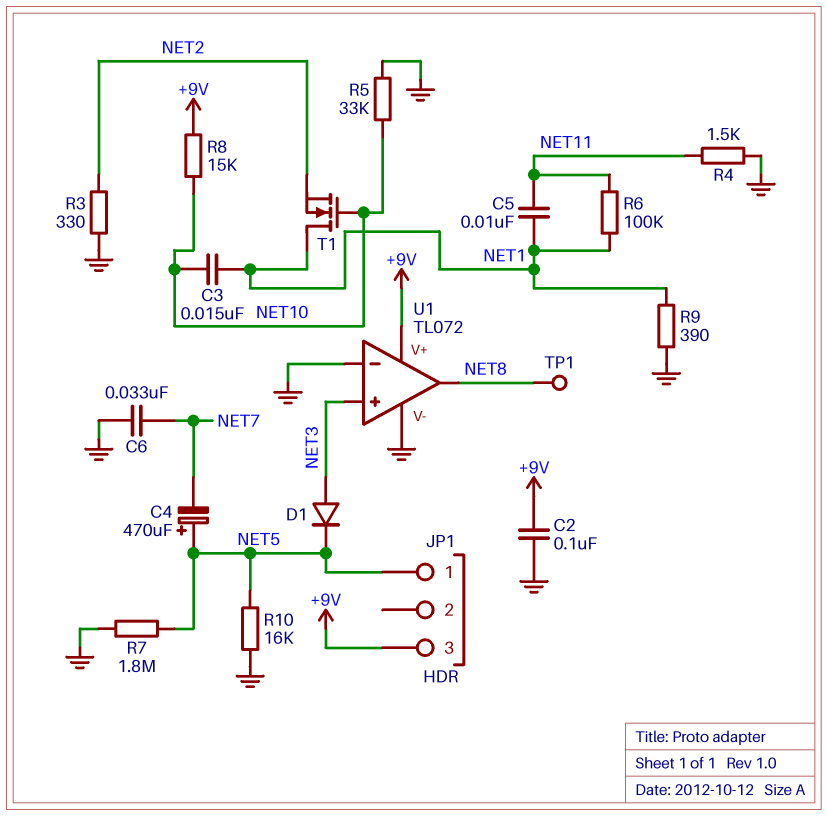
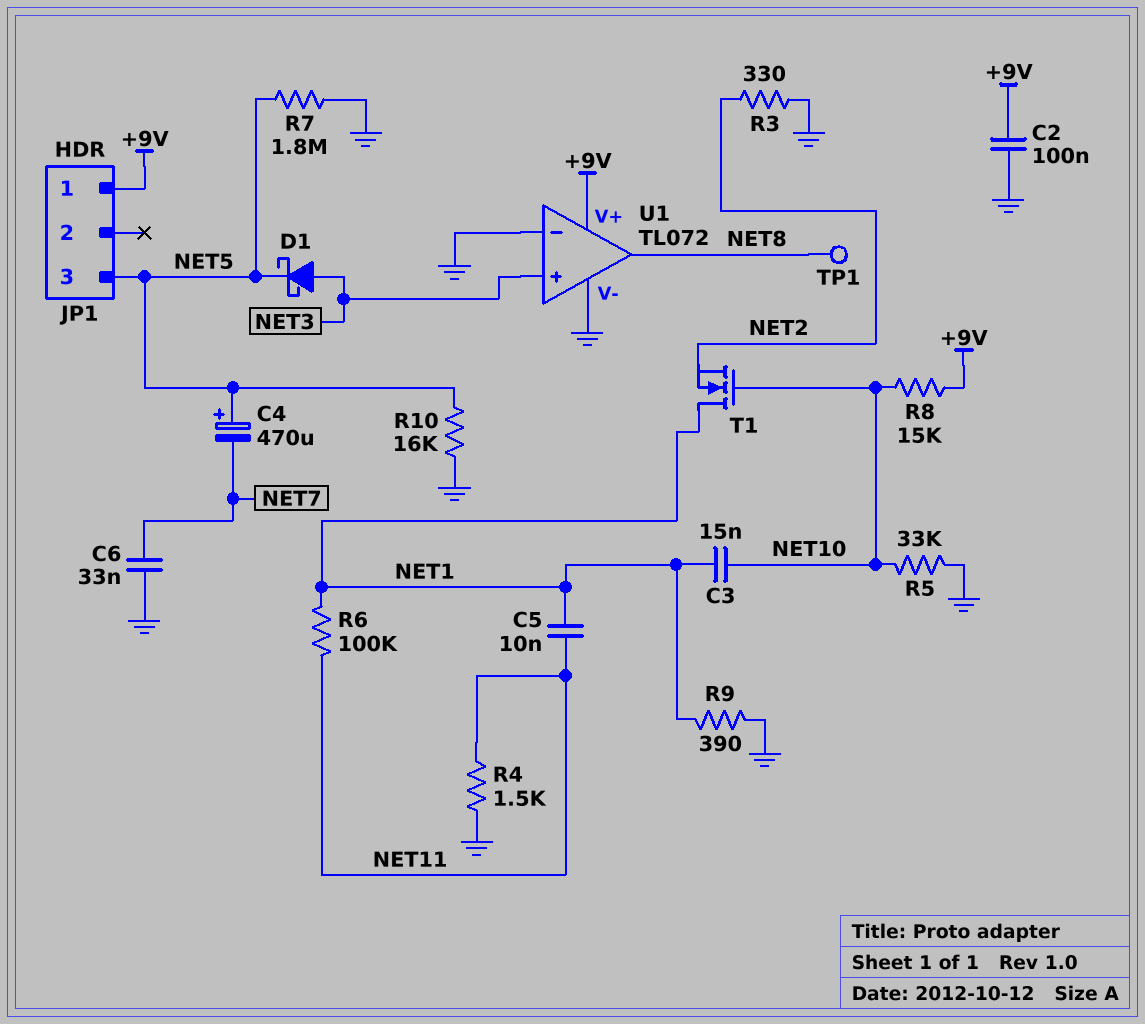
D1: diode (A NET3, K NET5) -> schottky (A NET3, K NET5)
JP1 pin 1: NET5 -> +9V
JP1 pin 3: +9V -> NET5

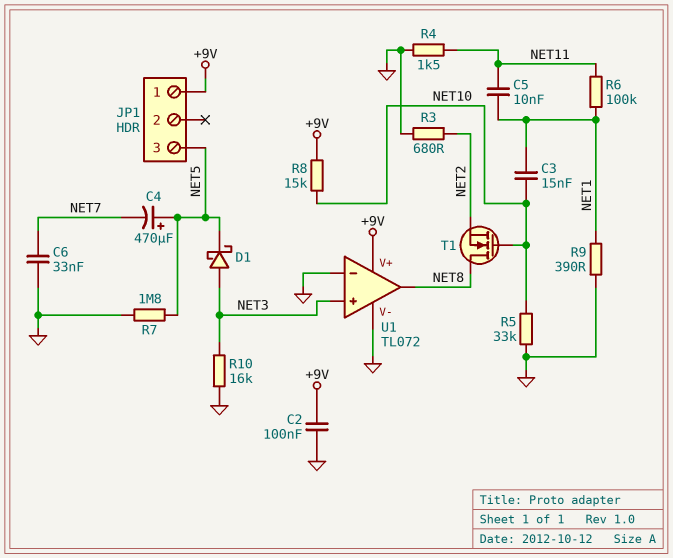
R3: 330 (GND, NET2) -> 680 (GND, NET2)
R10: 16k (GND, NET5) -> 16k (GND, NET3)
T1: NMOS (G NET10, D NET1, S NET2) -> NMOS (G NET10, D NET8, S NET2)
TP1: test point (NET8) -> none

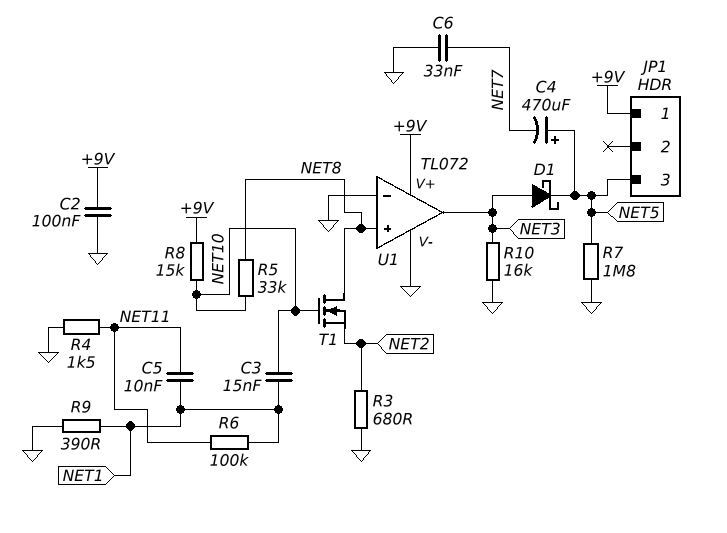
R5: 33k (GND, NET10) -> 33k (NET8, NET10)
U1 pin in+: NET3 -> NET8
U1 pin out: NET8 -> NET3

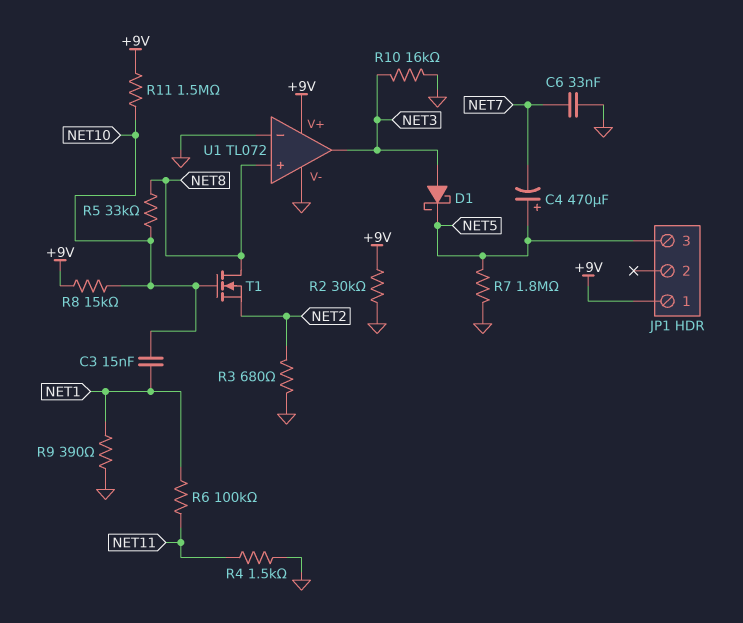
C2: 100nF (+9V, GND) -> none
C5: 10nF (NET1, NET11) -> none
R2: none -> 30k (+9V, GND)
R11: none -> 1.5M (+9V, NET10)

